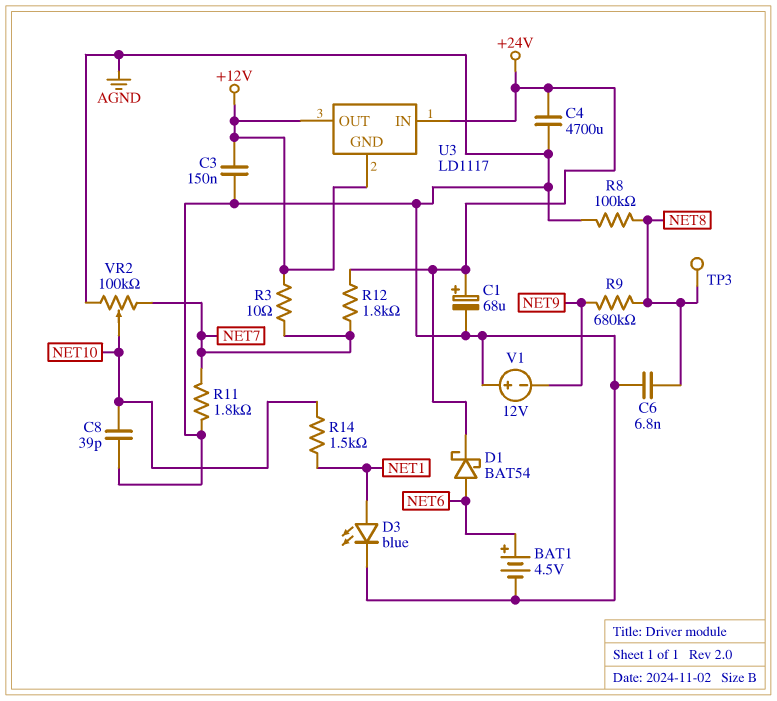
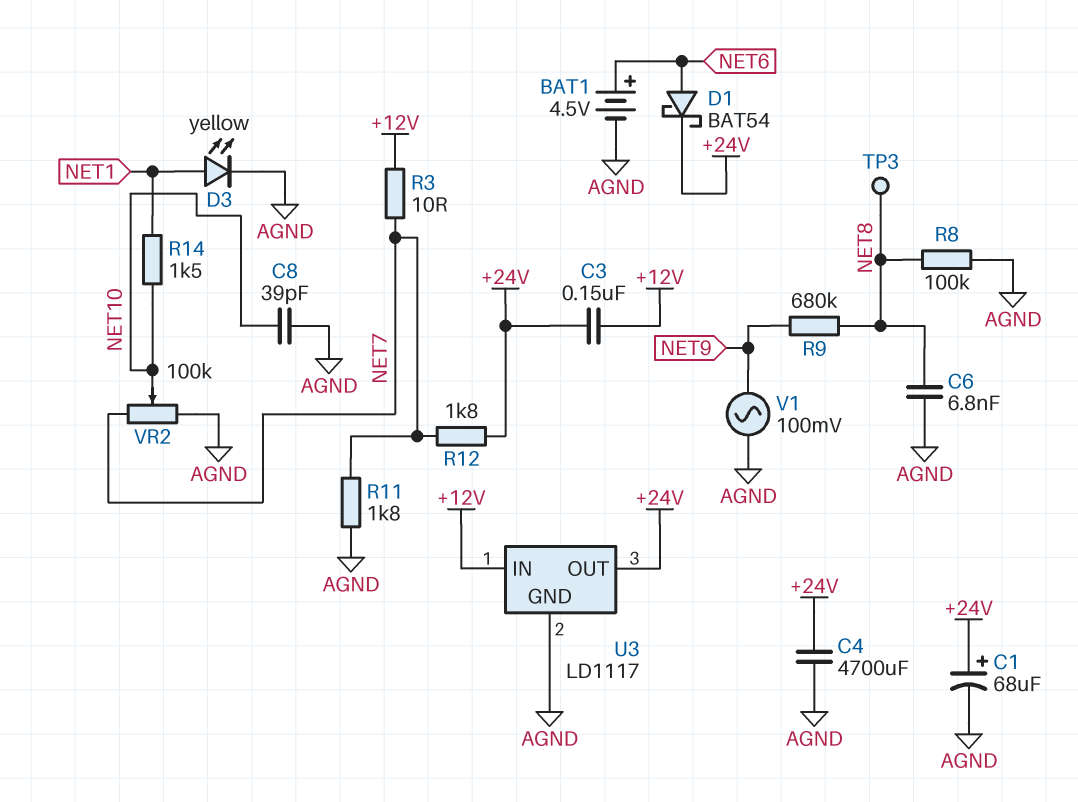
C3: 150nF (+12V, AGND) -> 150nF (+12V, +24V)
D3: LED blue (A NET1, K AGND) -> LED yellow (A NET1, K AGND)
U3 pin GND: +12V -> AGND
U3 pin IN: +24V -> +12V
U3 pin OUT: +12V -> +24V
V1: 12V (plus AGND, minus NET9) -> AC 100mV (AGND, NET9)

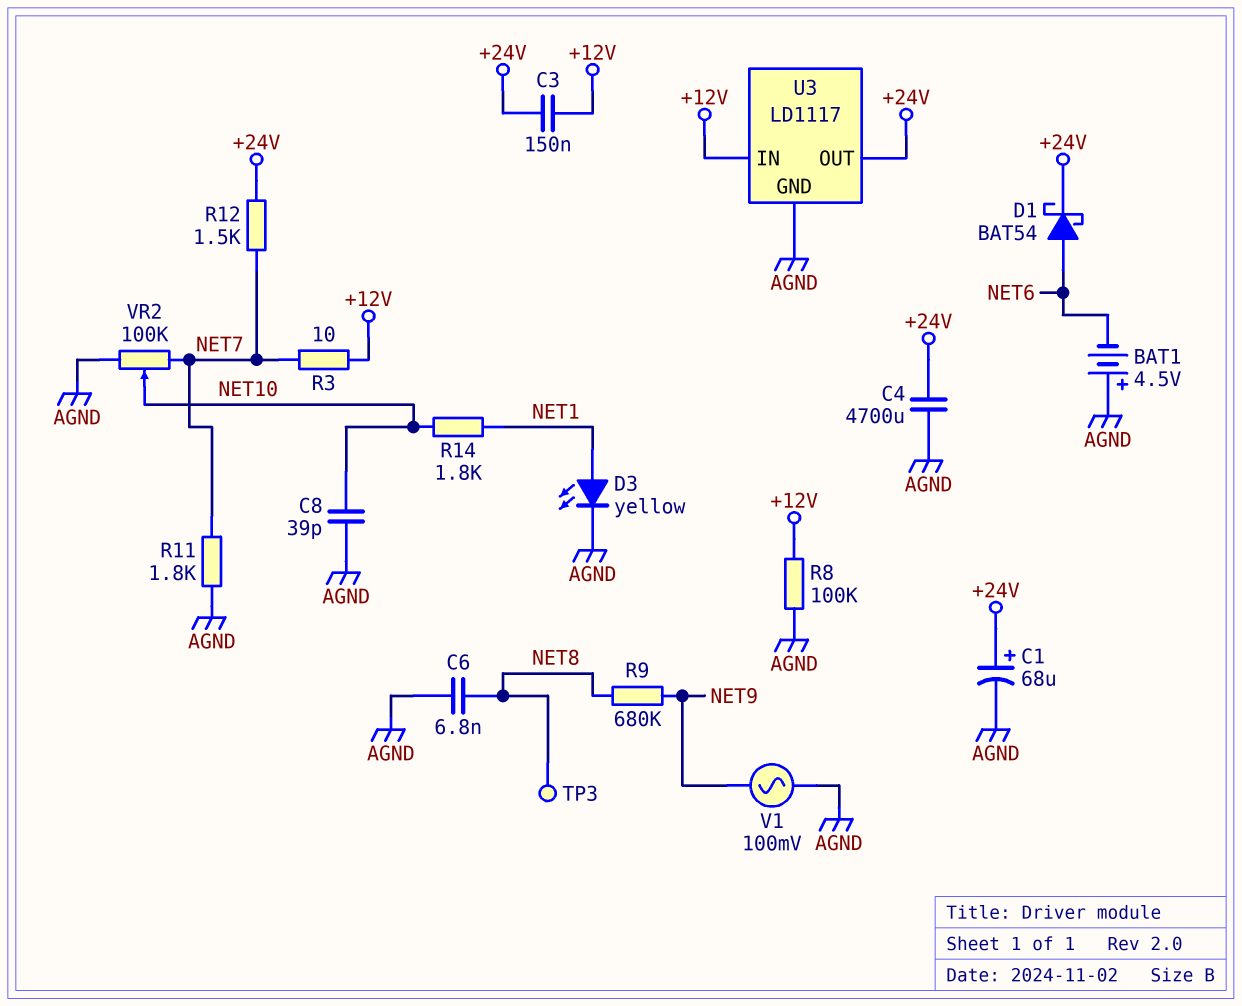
BAT1: 4.5V (plus NET6, minus AGND) -> 4.5V (plus AGND, minus NET6)
R8: 100k (AGND, NET8) -> 100k (+12V, AGND)
R12: 1.8k (+24V, NET7) -> 1.5k (+24V, NET7)
R14: 1.5k (NET1, NET10) -> 1.8k (NET1, NET10)

